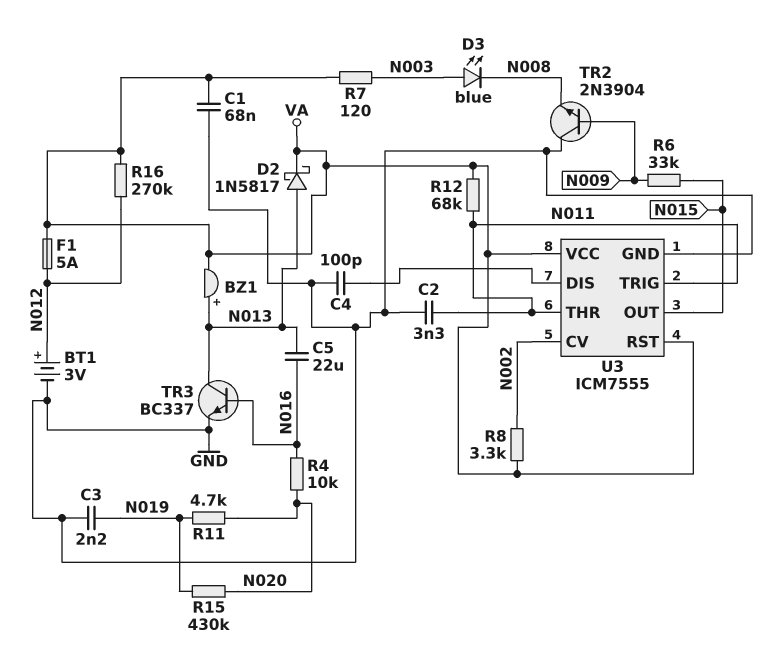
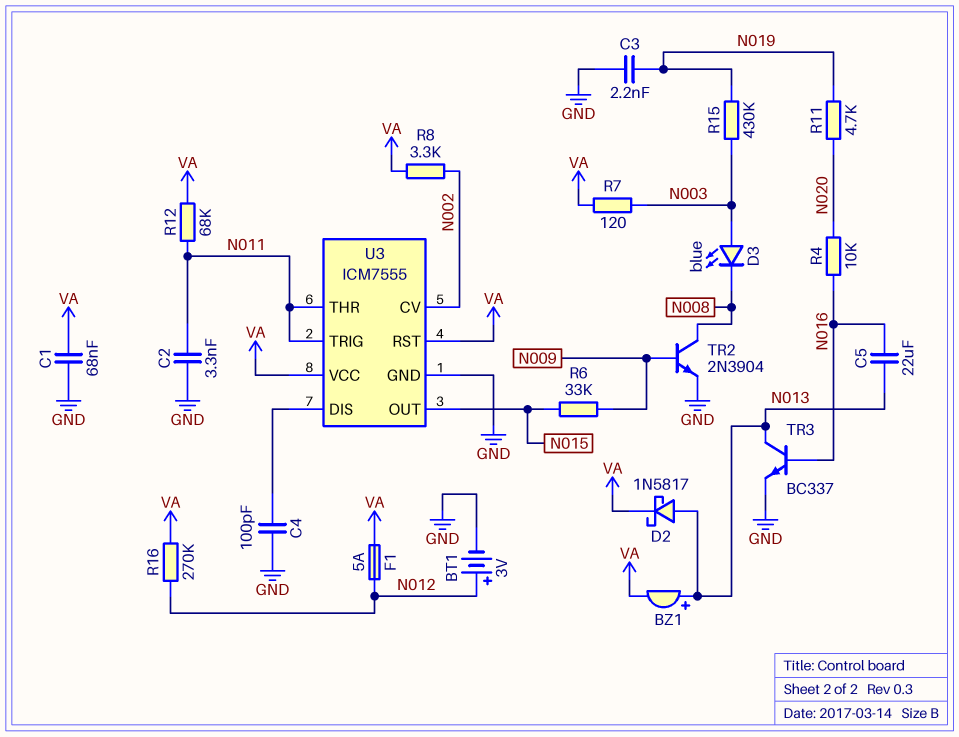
R15: 430k (N019, N020) -> 430k (N003, N019)
TR2: NPN 2N3904 (B N009, C GND, E N008) -> NPN 2N3904 (B N009, C N008, E GND)

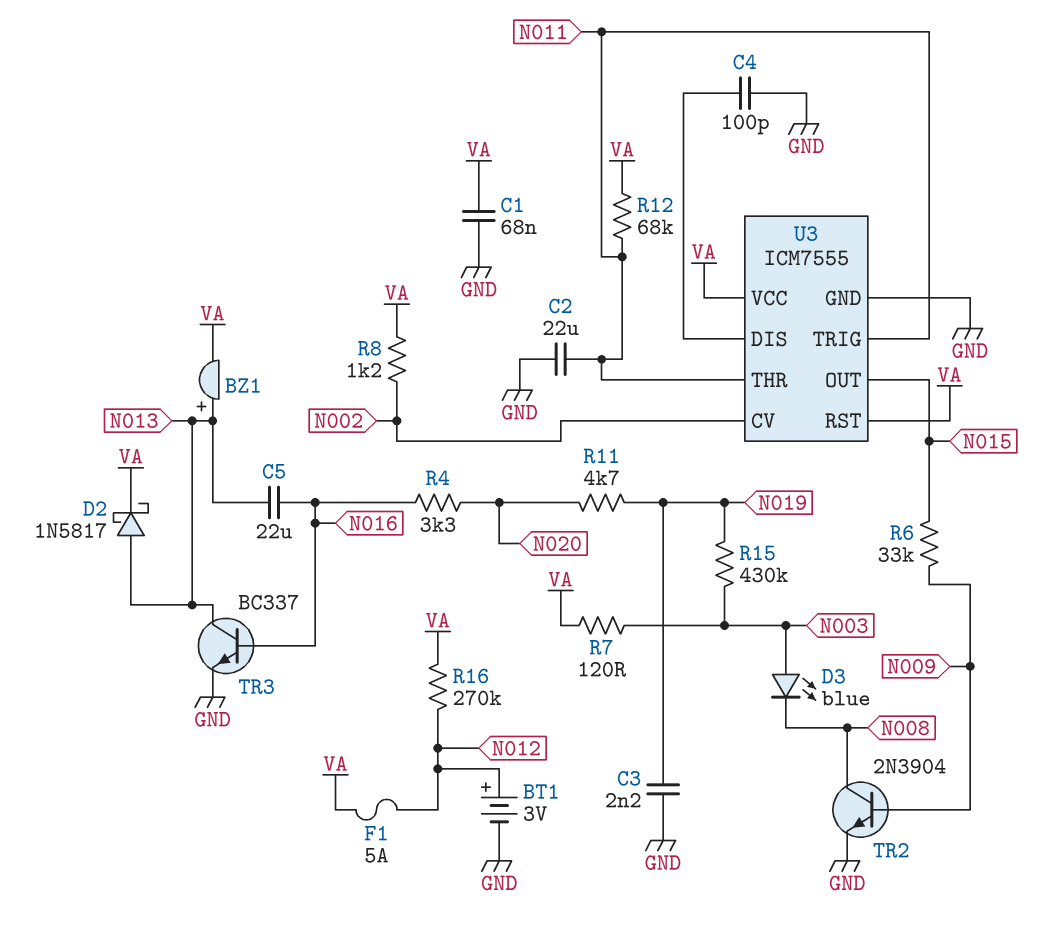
C2: 3.3nF (GND, N011) -> 22uF (GND, N011)
R4: 10k (N016, N020) -> 3.3k (N016, N020)
R8: 3.3k (N002, VA) -> 1.2k (N002, VA)

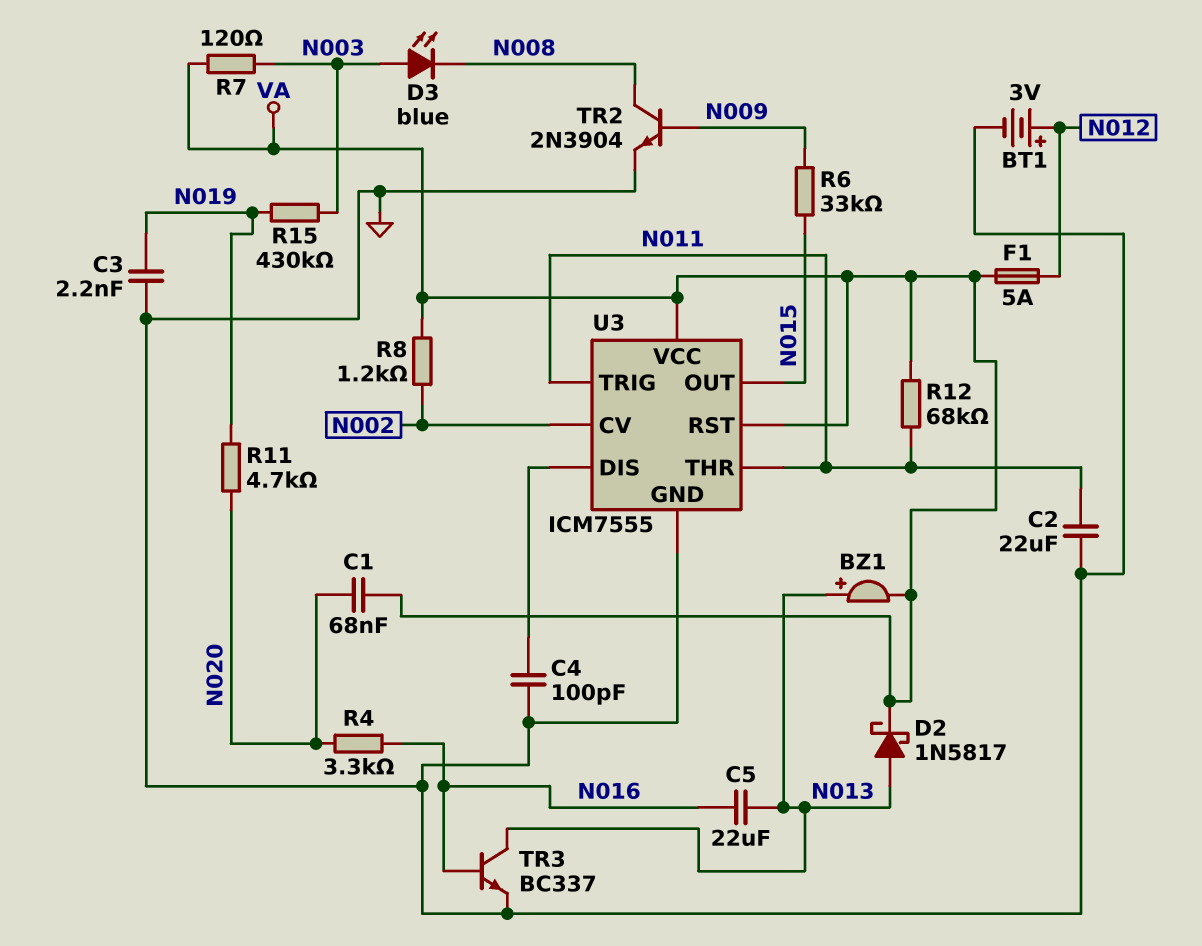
C1: 68nF (GND, VA) -> 68nF (N020, VA)
R16: 270k (N012, VA) -> none

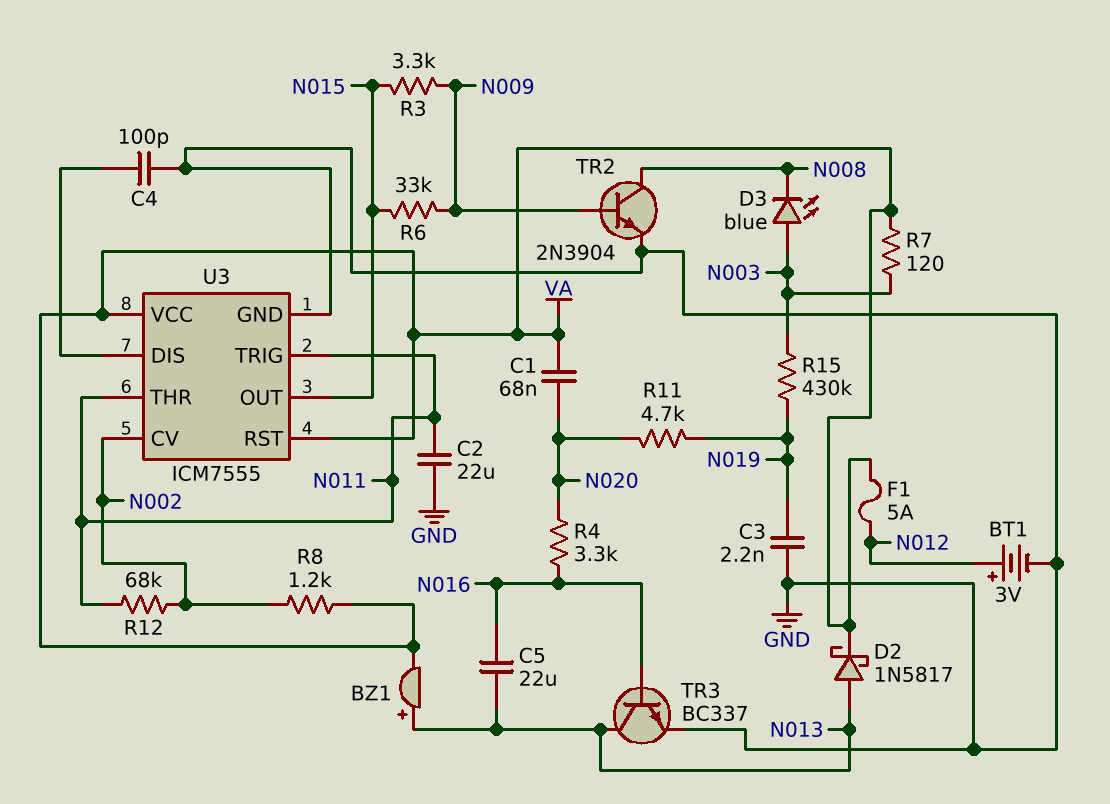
R3: none -> 3.3k (N009, N015)
R12: 68k (N011, VA) -> 68k (N002, N011)

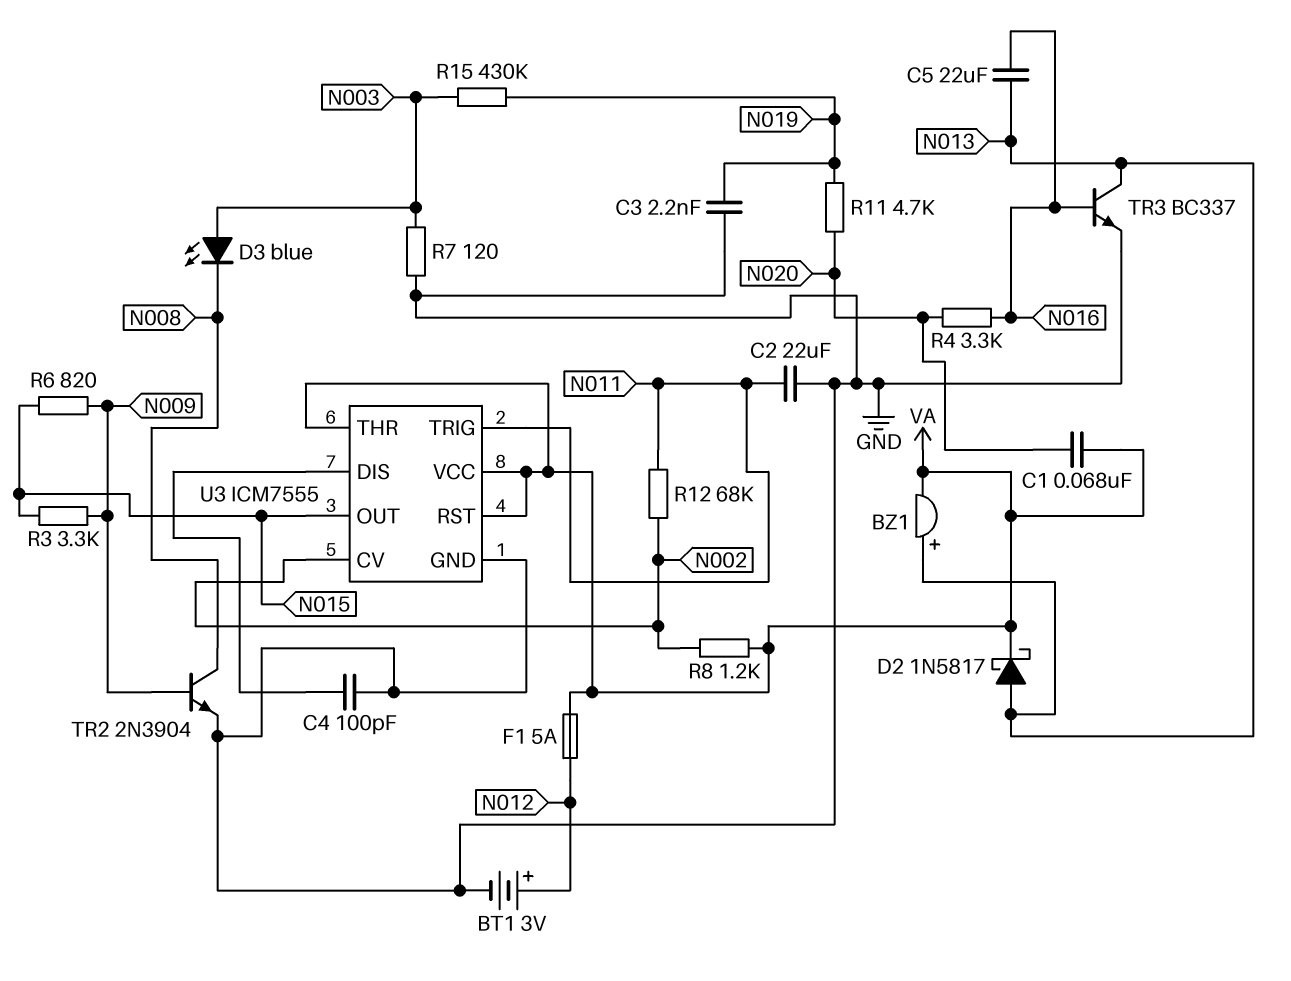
R6: 33k (N009, N015) -> 820 (N009, N015)
R7: 120 (N003, VA) -> 120 (GND, N003)
U3 pin THR: N011 -> VA

